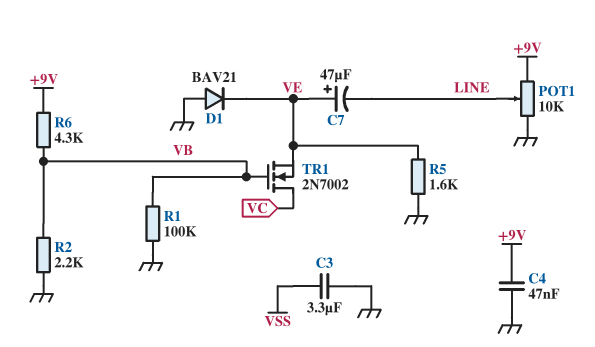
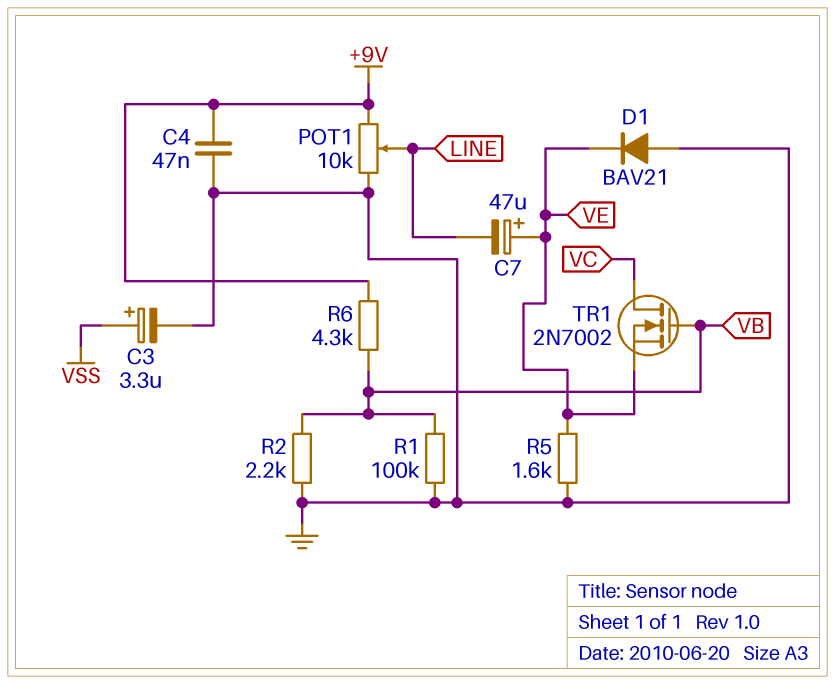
C3: 3.3uF (GND, VSS) -> 3.3uF (plus VSS, minus GND)

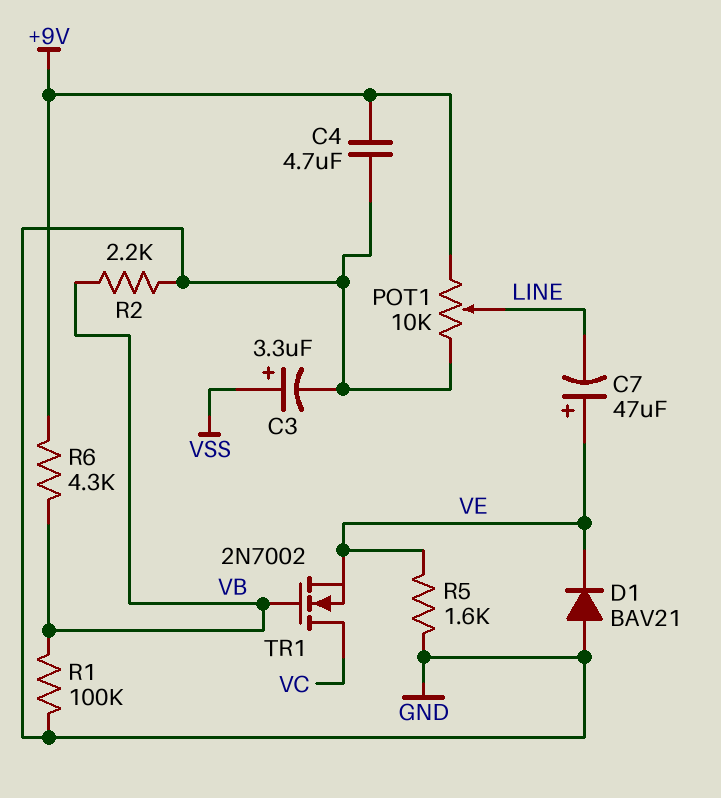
C4: 47nF (+9V, GND) -> 4.7uF (+9V, GND)

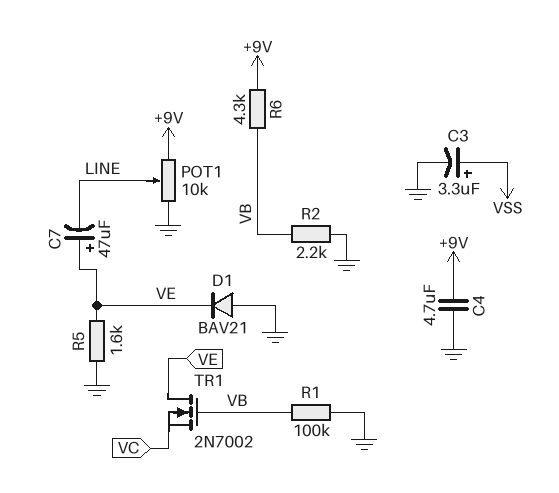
TR1: NMOS 2N7002 (G VB, D VC, S VE) -> NMOS 2N7002 (G VB, D VE, S VC)

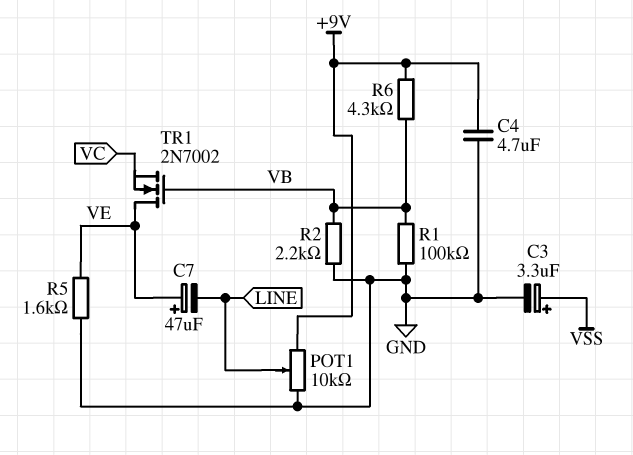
D1: diode BAV21 (A GND, K VE) -> none

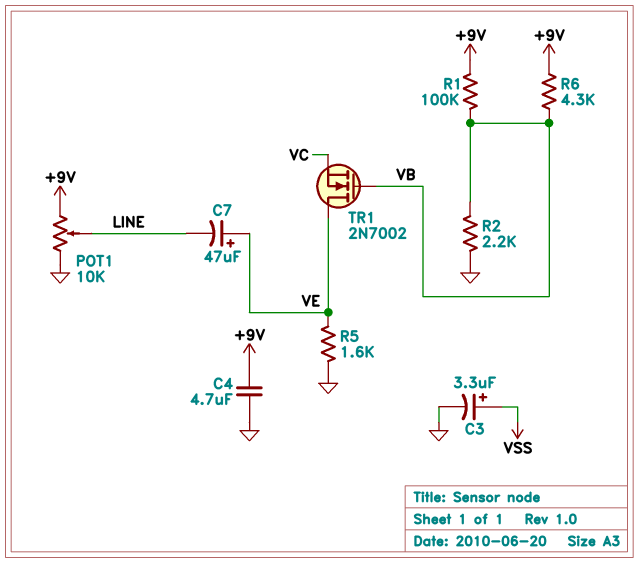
R1: 100k (GND, VB) -> 100k (+9V, VB)

